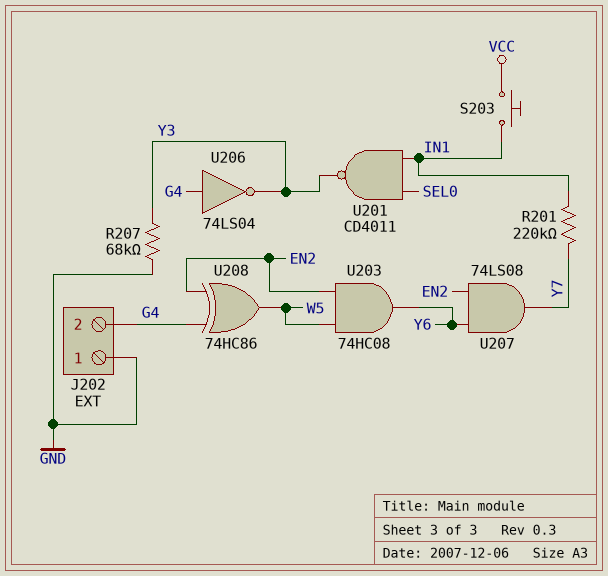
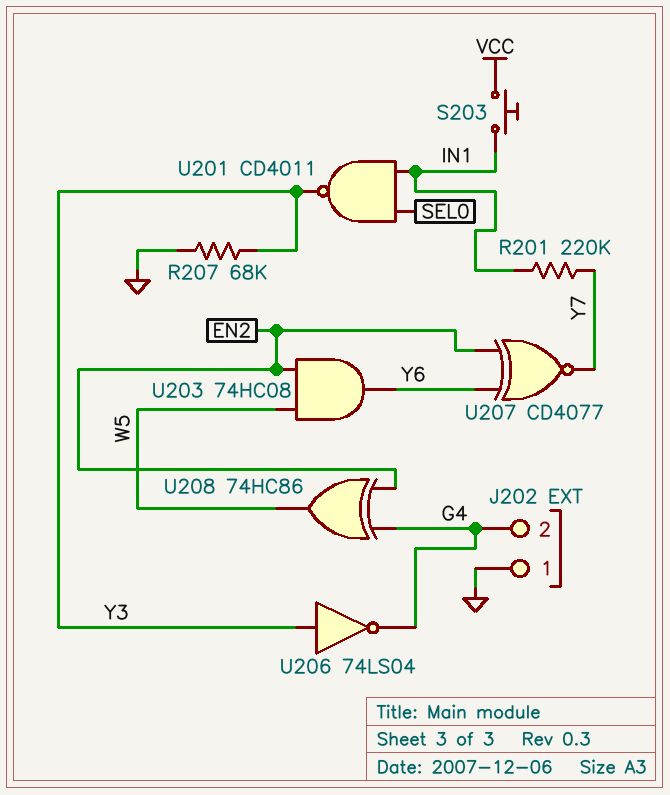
U206: NOT 74LS04 (in G4, out Y3) -> NOT 74LS04 (in Y3, out G4)
U207: AND 74LS08 (in EN2, in Y6, out Y7) -> XNOR CD4077 (in EN2, in Y6, out Y7)

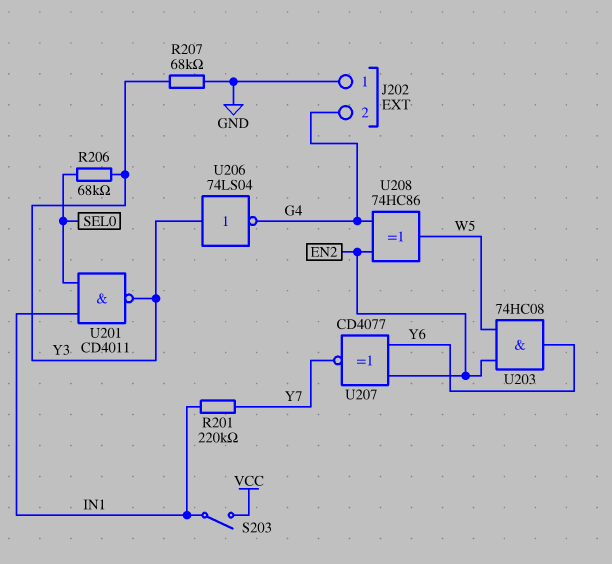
R206: none -> 68k (SEL0, Y3)
S203: button (IN1, VCC) -> switch (IN1, VCC)

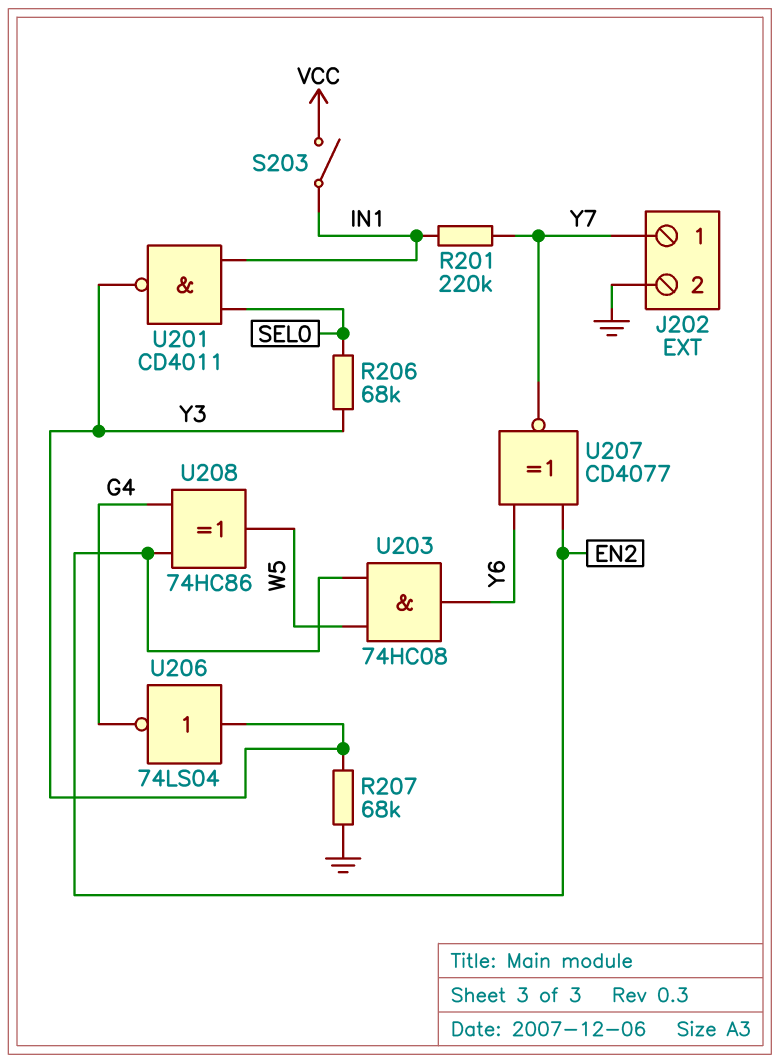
J202 pin 1: GND -> Y7
J202 pin 2: G4 -> GND

